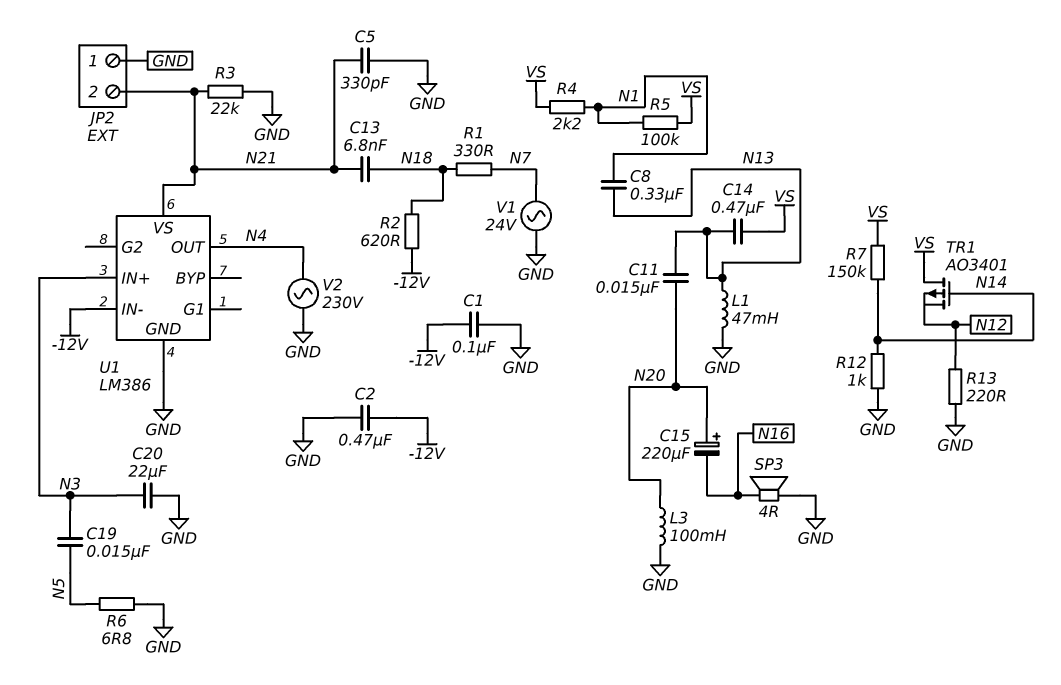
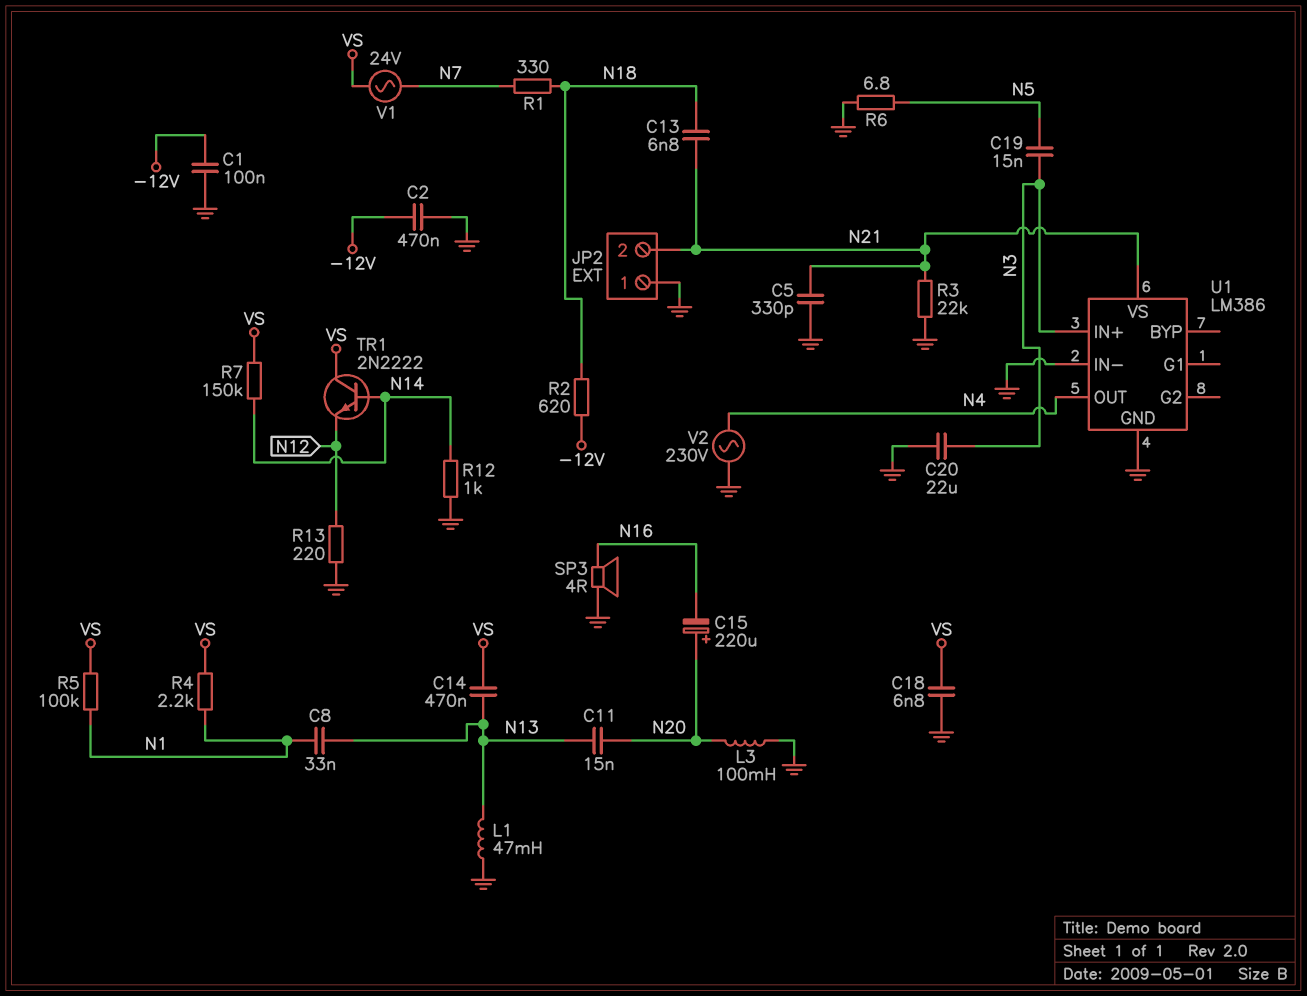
C8: 330nF (N1, N13) -> 33nF (N1, N13)
C18: none -> 6.8nF (GND, VS)
TR1: PMOS AO3401 (G N14, D VS, S N12) -> NPN 2N2222 (B N14, C VS, E N12)
U1 pin IN-: -12V -> GND
V1: AC 24V (GND, N7) -> AC 24V (N7, VS)

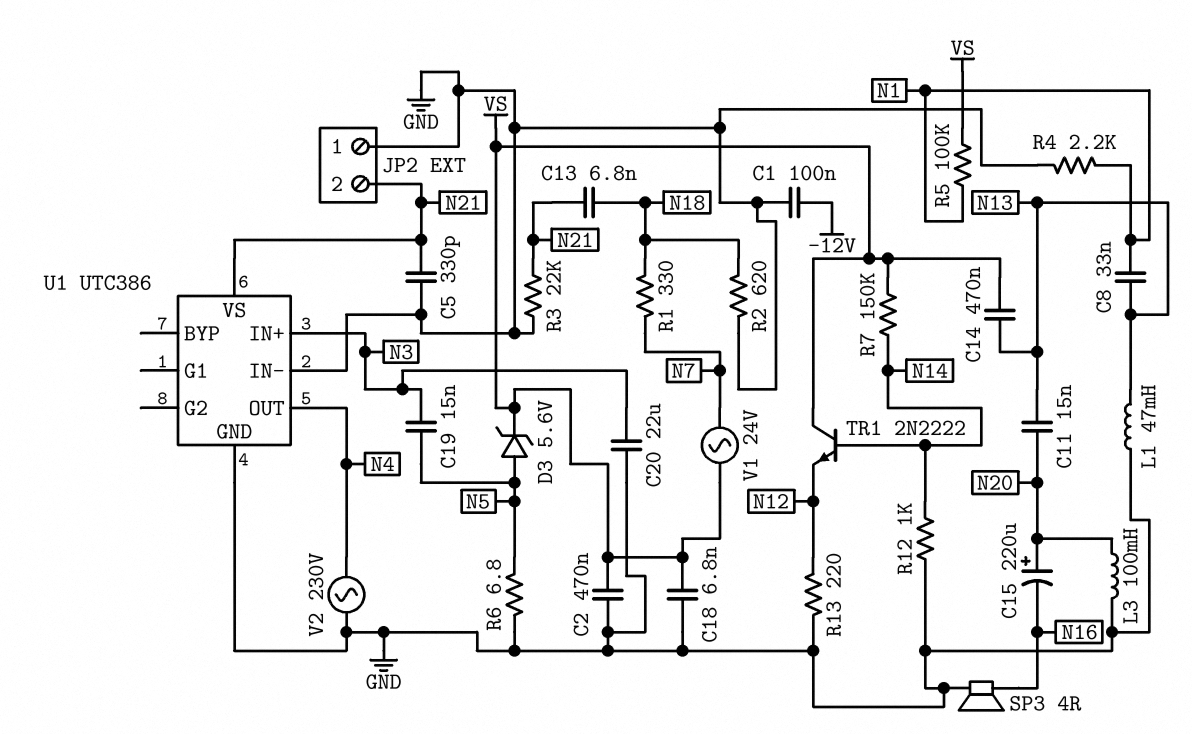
C2: 470nF (-12V, GND) -> 470nF (GND, VS)
D3: none -> zener 5.6V (A N5, K VS)
R2: 620 (-12V, N18) -> 620 (GND, N18)
R4: 2.2k (N1, VS) -> 2.2k (GND, N1)
U1: LM386 -> UTC386

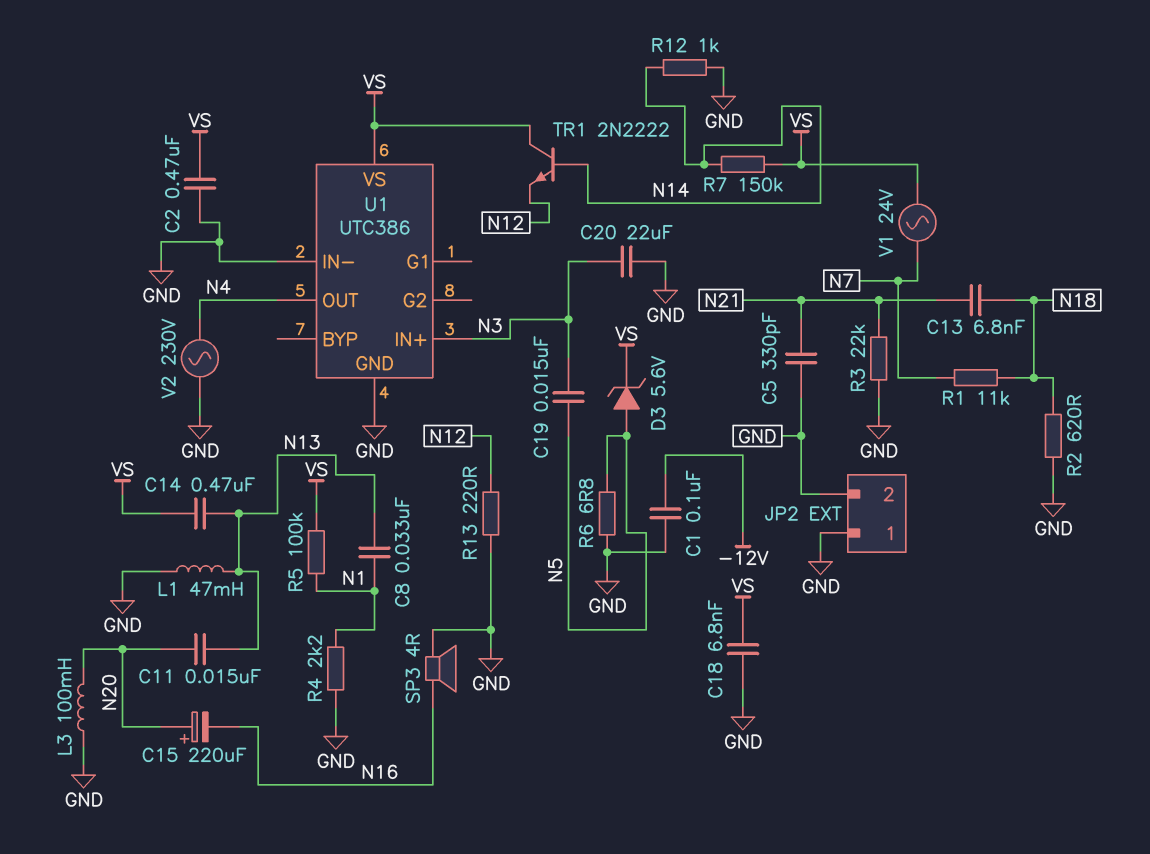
JP2 pin 2: N21 -> GND
R1: 330 (N7, N18) -> 11k (N7, N18)
U1 pin VS: N21 -> VS

